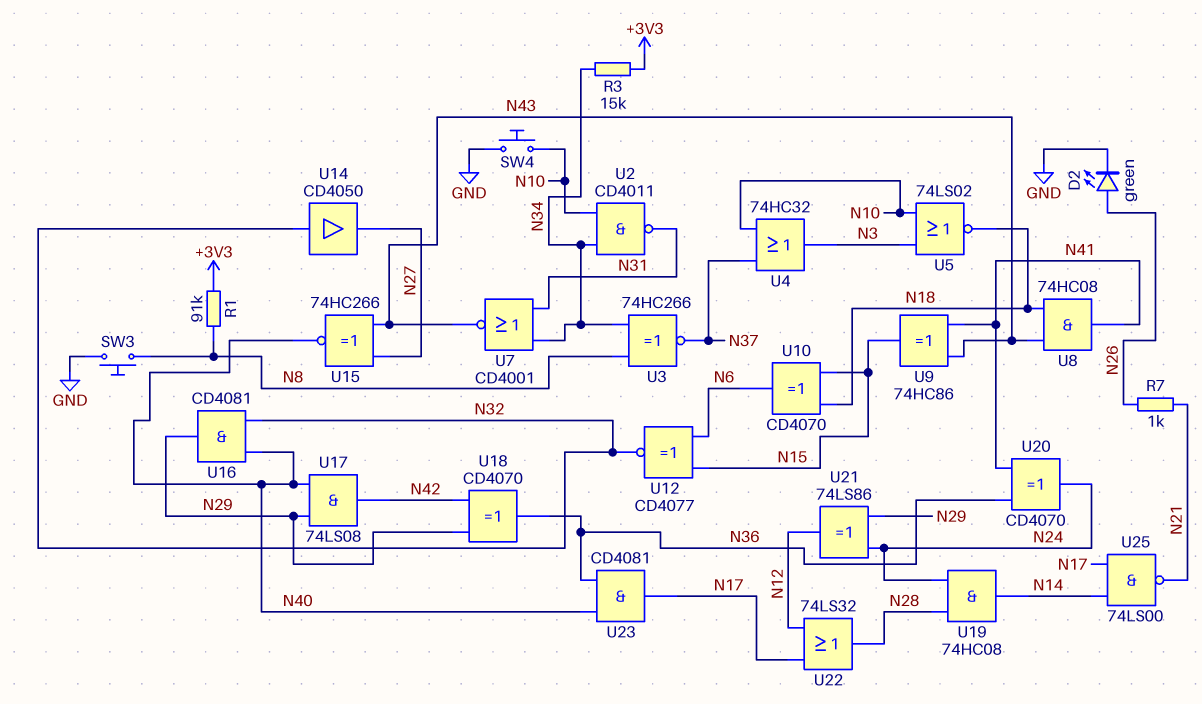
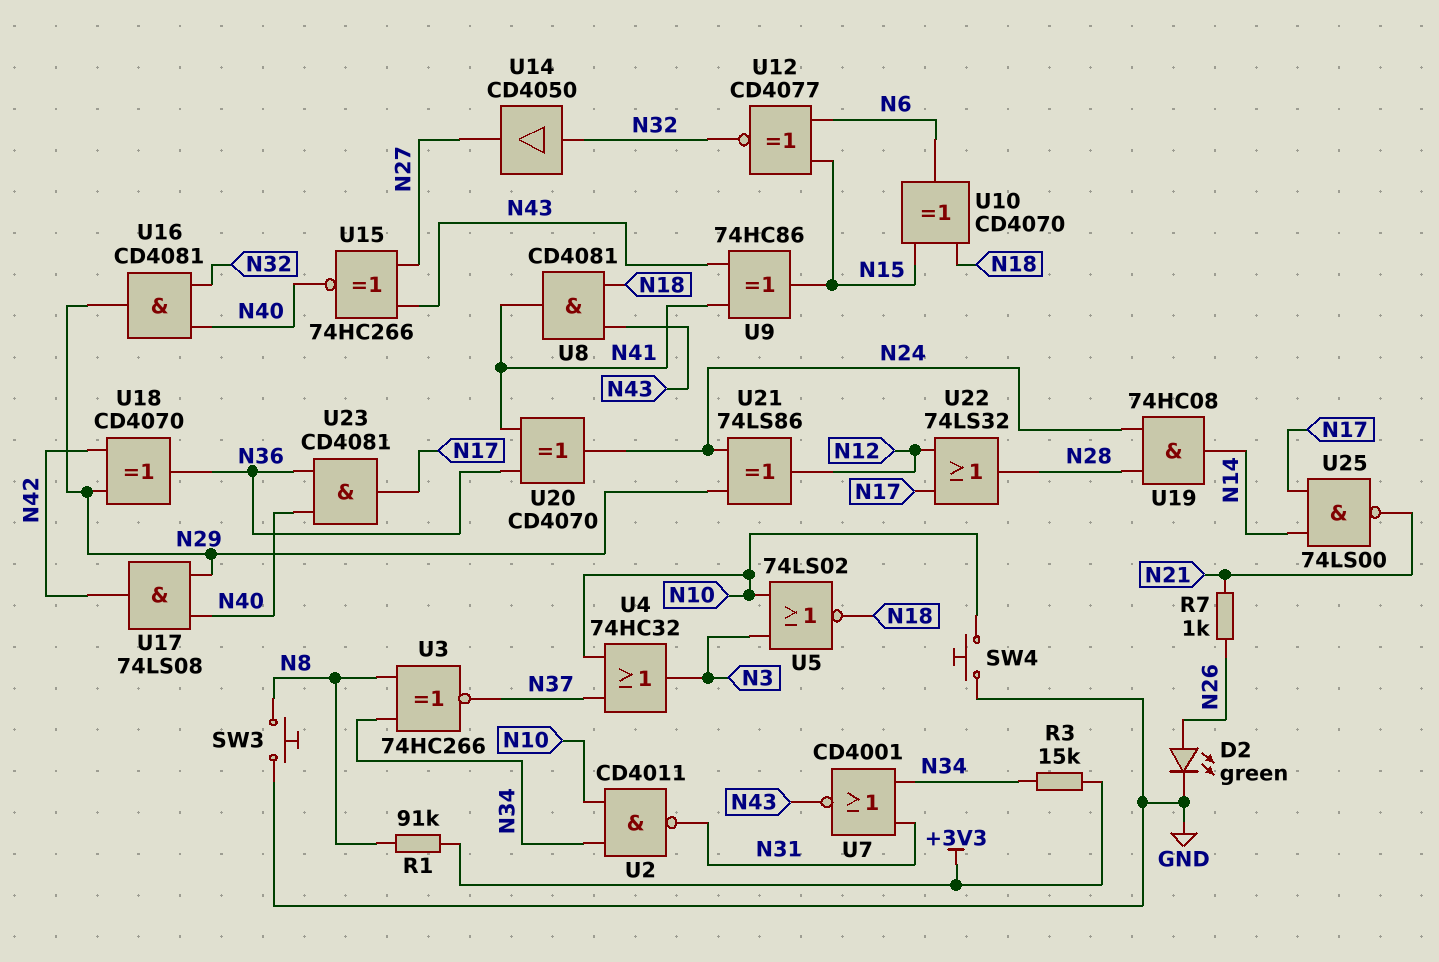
U8: AND 74HC08 (in N18, in N43, out N41) -> AND CD4081 (in N18, in N43, out N41)

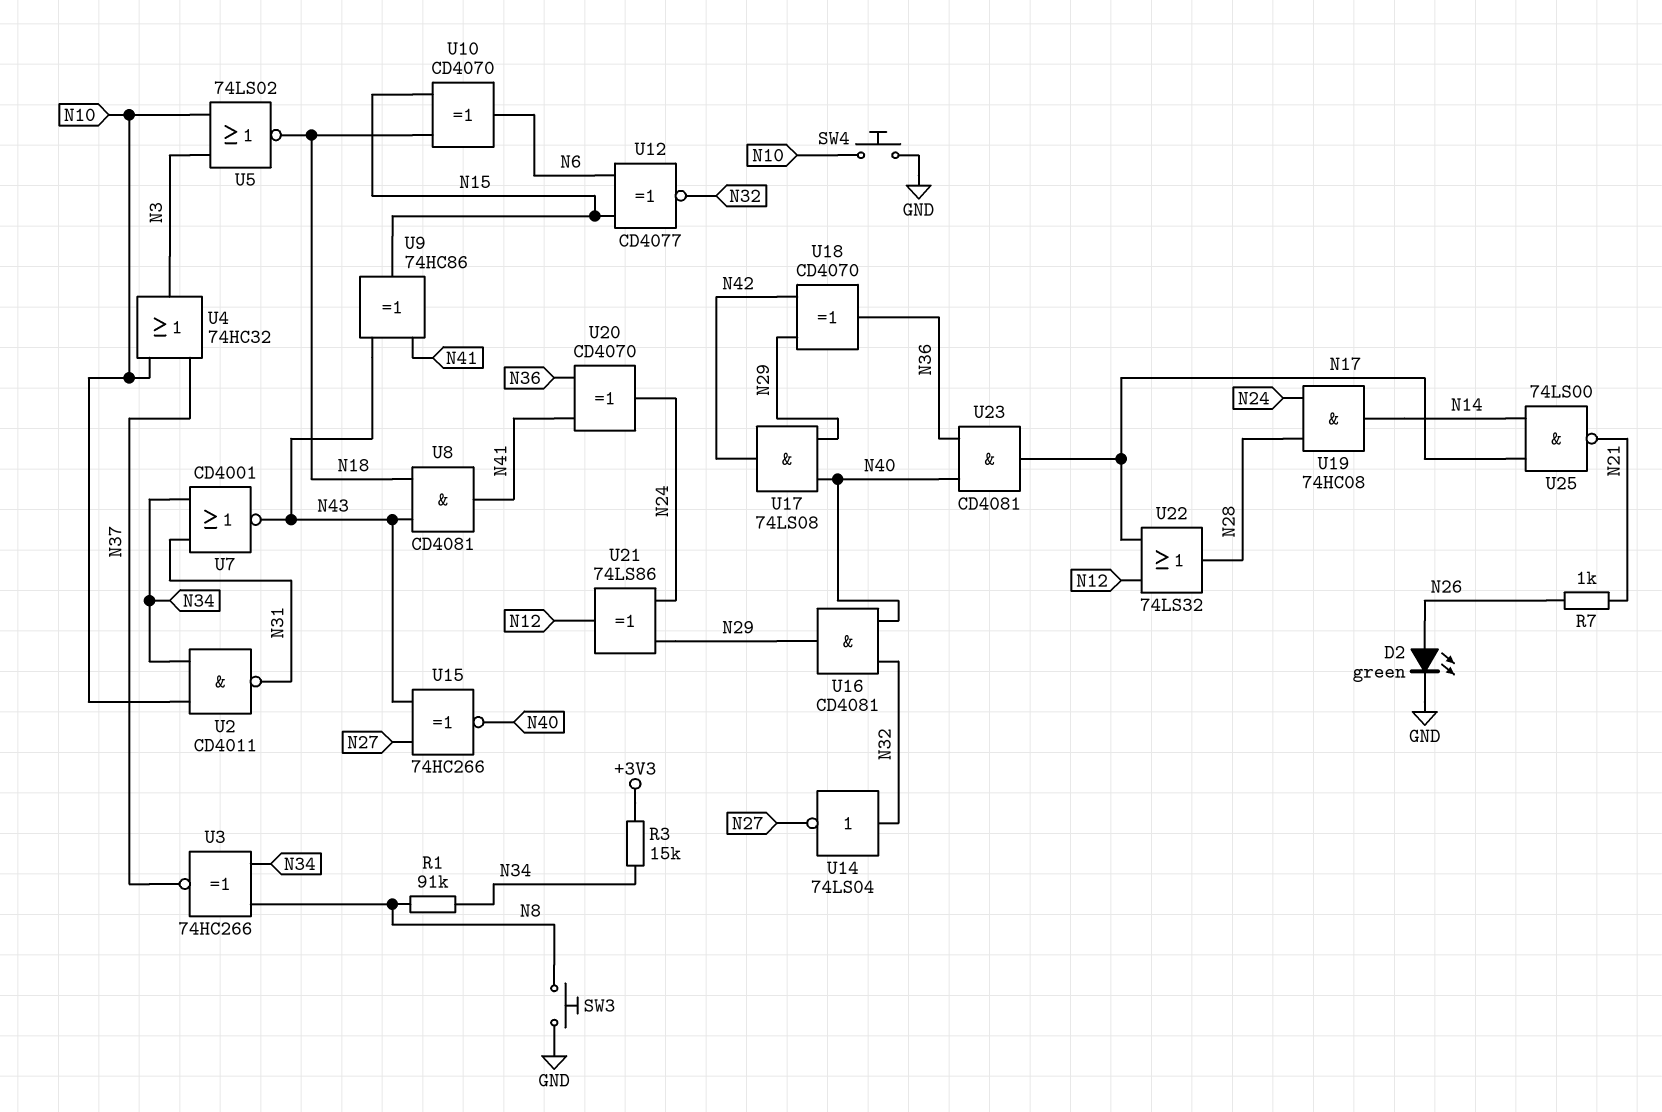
R1: 91k (+3V3, N8) -> 91k (N8, N34)
U14: buffer CD4050 (in N32, out N27) -> NOT 74LS04 (in N32, out N27)

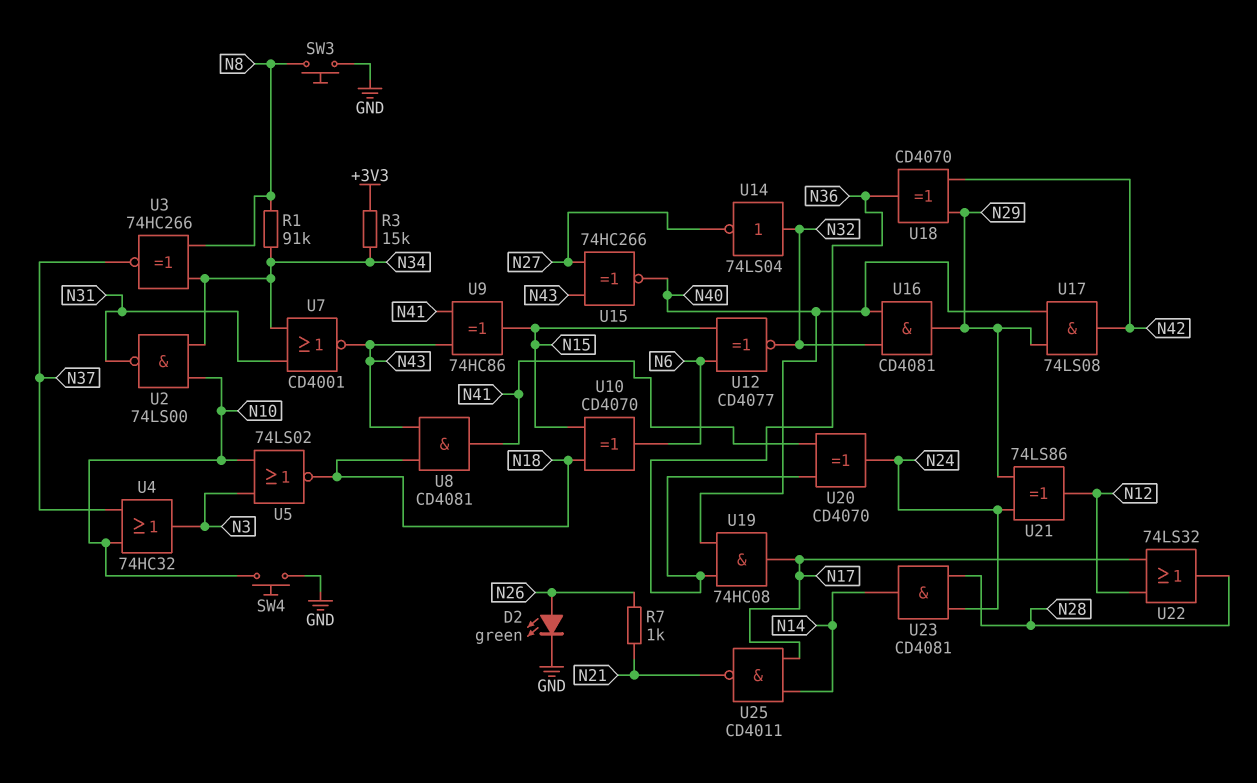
U2: NAND CD4011 (in N10, in N34, out N31) -> NAND 74LS00 (in N10, in N34, out N31)
U19: AND 74HC08 (in N24, in N28, out N14) -> AND 74HC08 (in N36, in N40, out N17)
U23: AND CD4081 (in N36, in N40, out N17) -> AND CD4081 (in N24, in N28, out N14)
U25: NAND 74LS00 (in N14, in N17, out N21) -> NAND CD4011 (in N14, in N17, out N21)

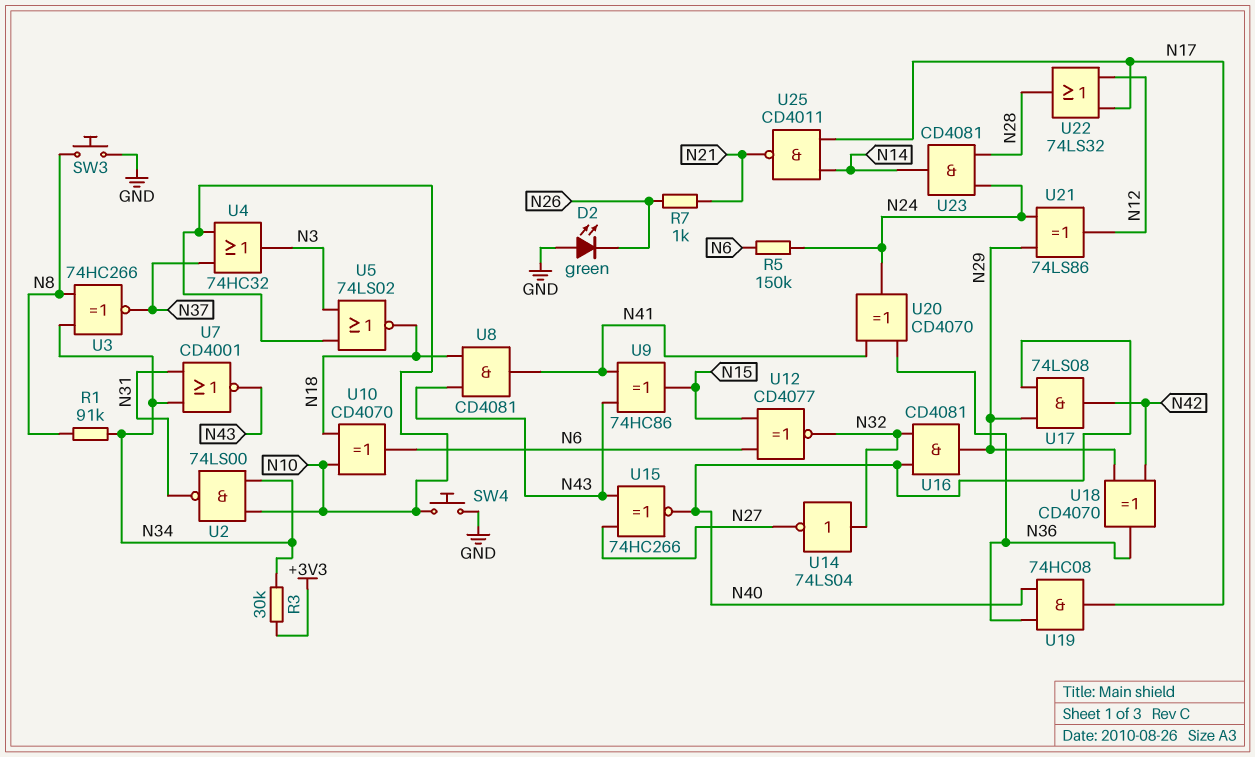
D2: LED green (A N26, K GND) -> LED green (A GND, K N26)
R3: 15k (+3V3, N34) -> 30k (+3V3, N34)
R5: none -> 150k (N6, N24)
U10: XOR CD4070 (in N15, in N18, out N6) -> XOR CD4070 (in N10, in N18, out N6)

